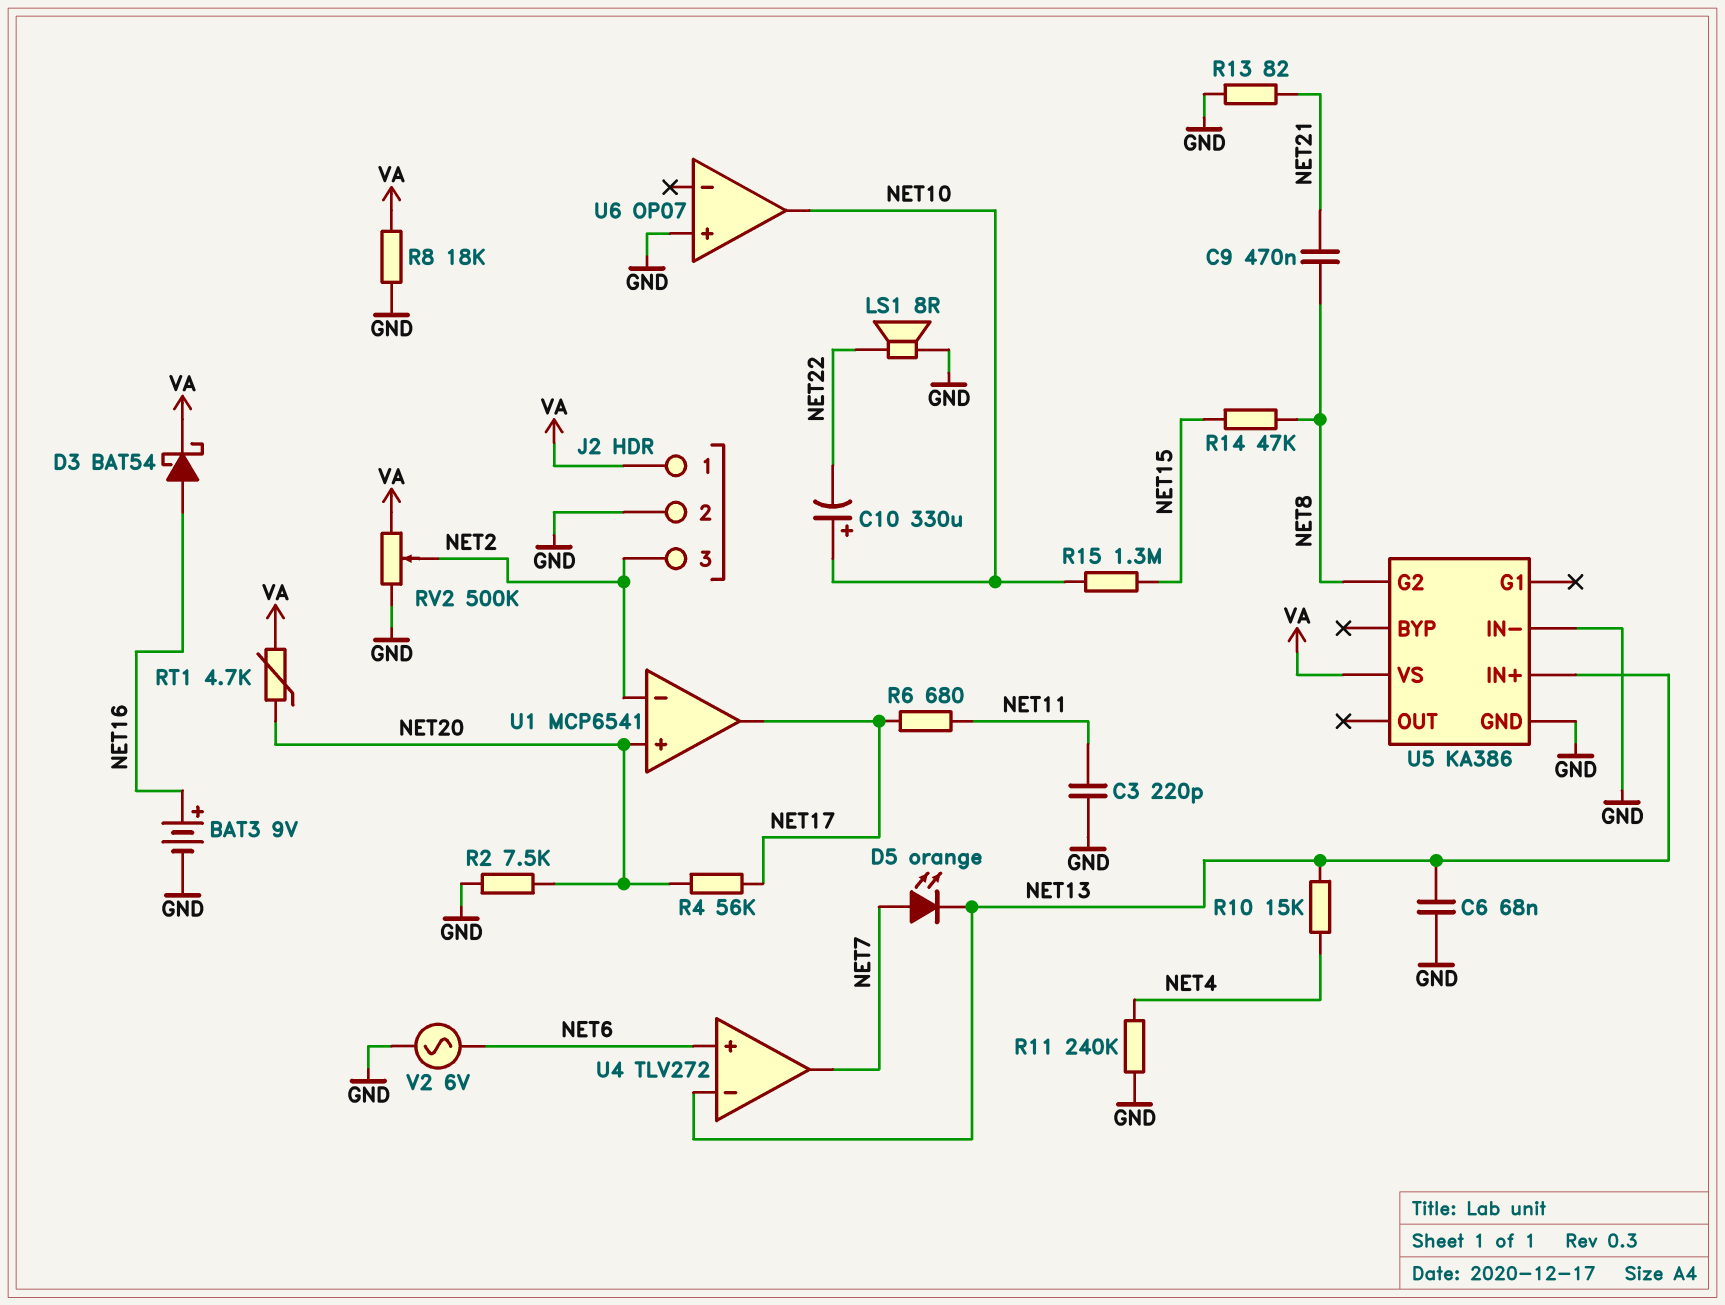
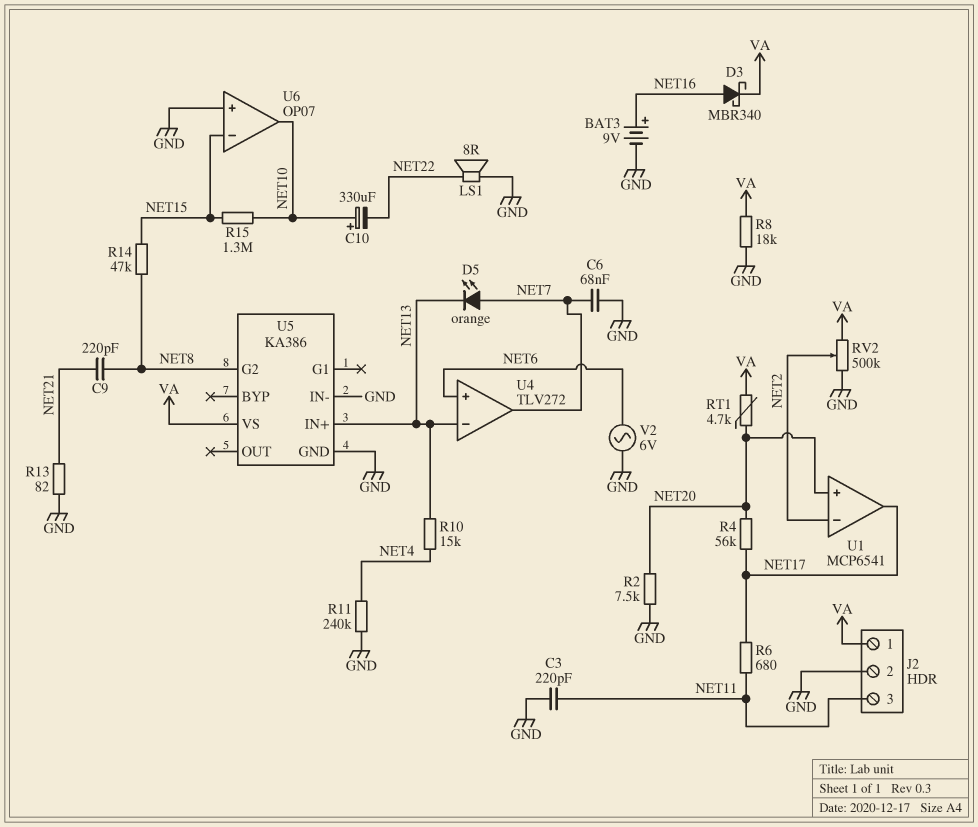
C6: 68nF (GND, NET13) -> 68nF (GND, NET7)
C9: 470nF (NET8, NET21) -> 220pF (NET8, NET21)
D3: schottky BAT54 (A NET16, K VA) -> schottky MBR340 (A NET16, K VA)
J2 pin 3: NET2 -> NET11
U6 pin in-: none -> NET15

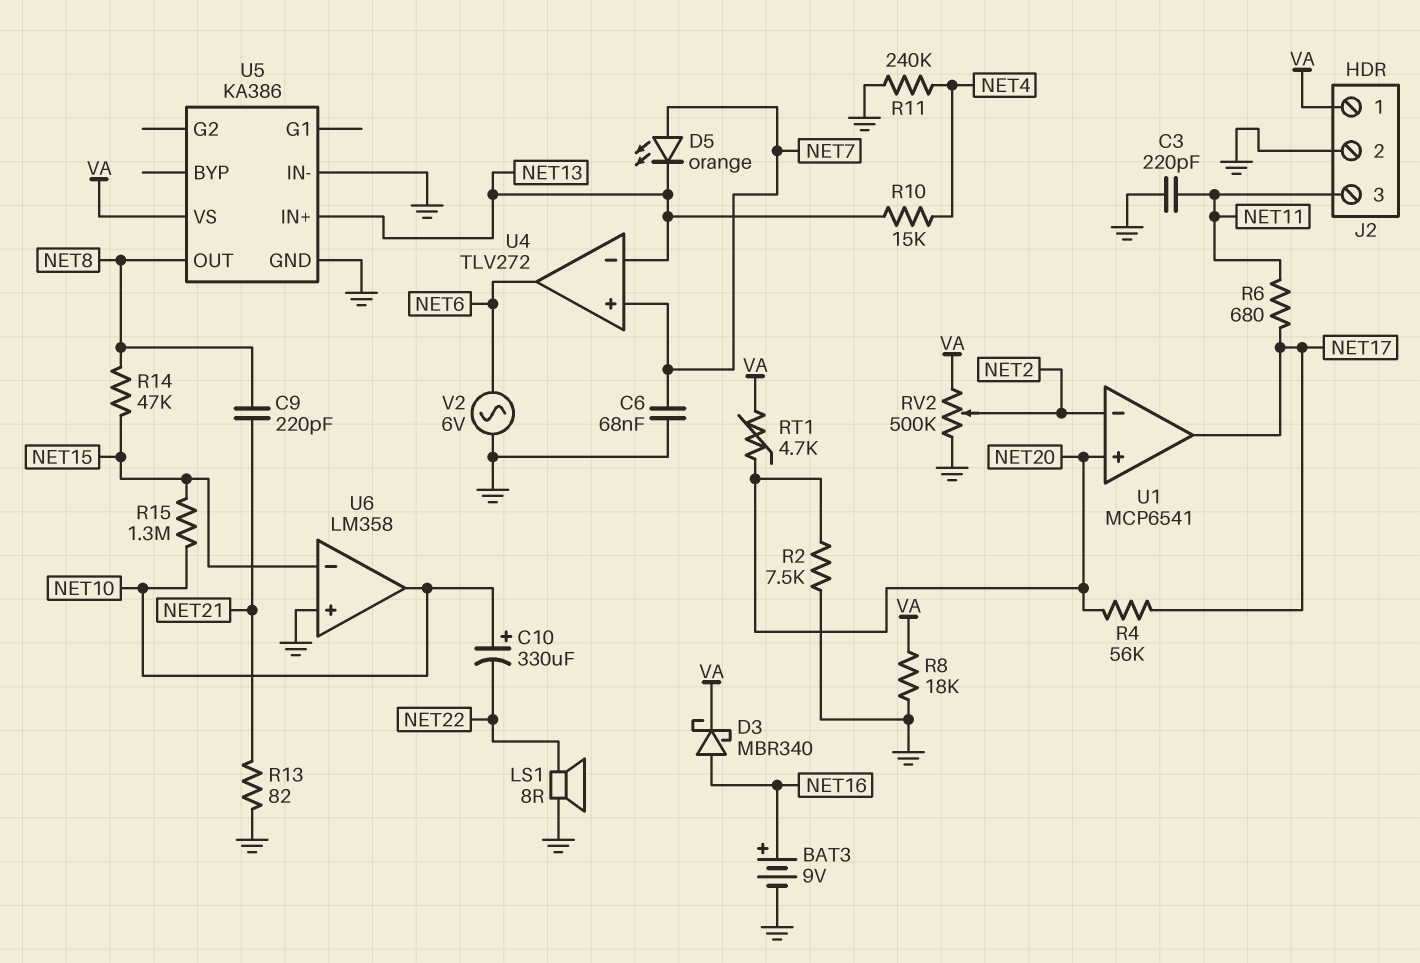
U4 pin in+: NET6 -> NET7
U4 pin out: NET7 -> NET6
U5 pin G2: NET8 -> none
U5 pin OUT: none -> NET8
U6: OP07 -> LM358

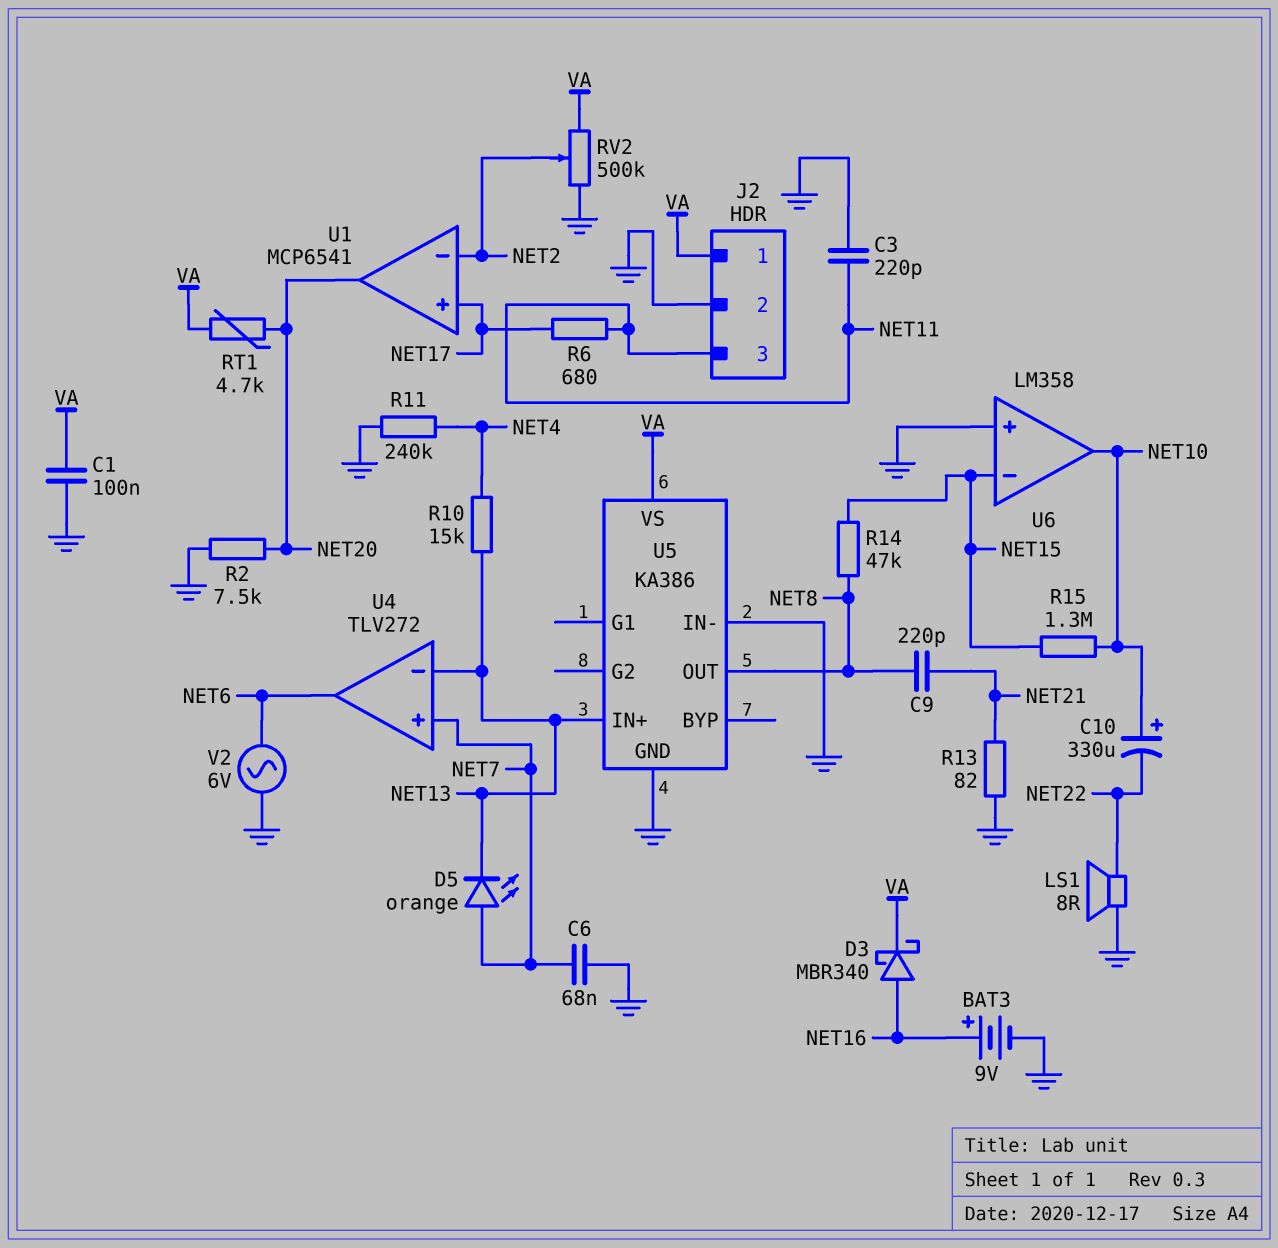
C1: none -> 100nF (GND, VA)
R4: 56k (NET17, NET20) -> none
R8: 18k (GND, VA) -> none
U1 pin in+: NET20 -> NET17
U1 pin out: NET17 -> NET20

